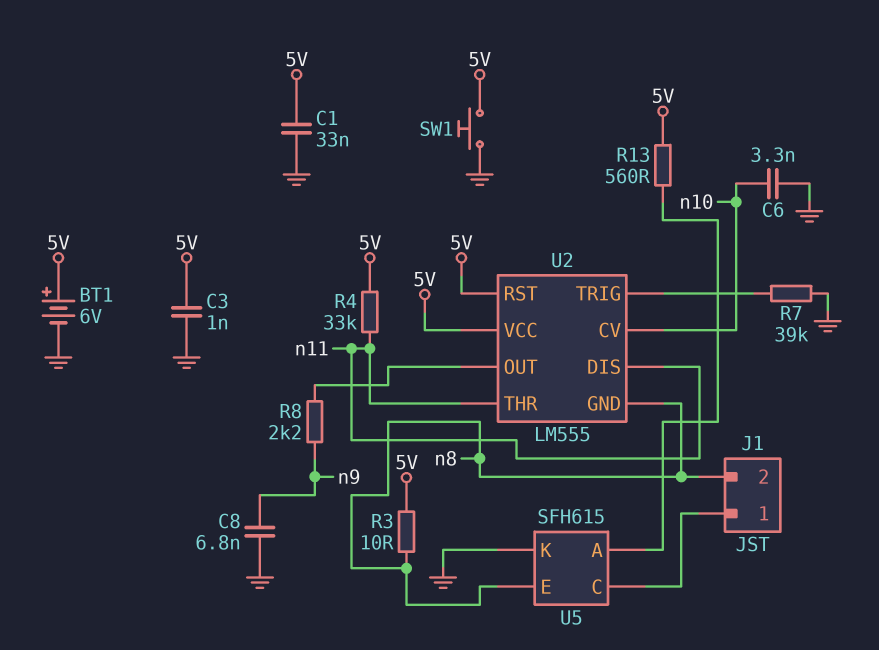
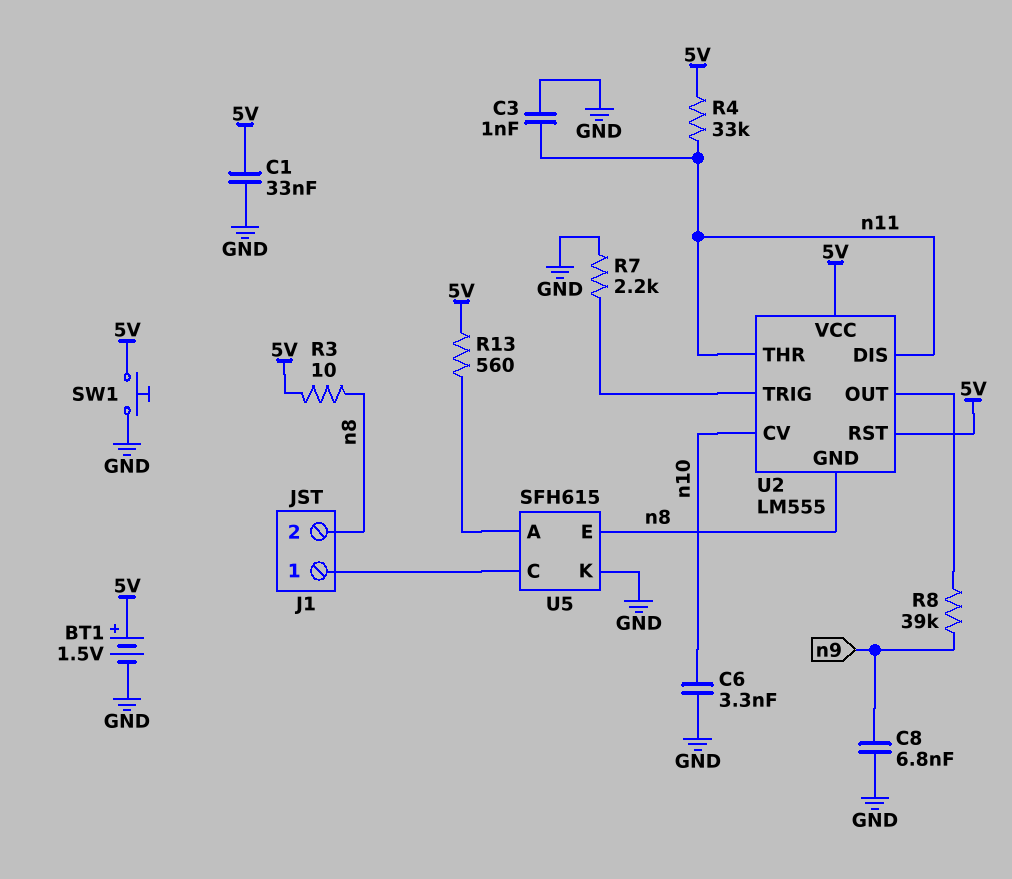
BT1: 6V (plus 5V, minus GND) -> 1.5V (plus 5V, minus GND)
C3: 1nF (5V, GND) -> 1nF (GND, n11)
R7: 39k (GND, U2/TRIG) -> 2.2k (GND, U2/TRIG)
R8: 2.2k (U2/OUT, n9) -> 39k (U2/OUT, n9)

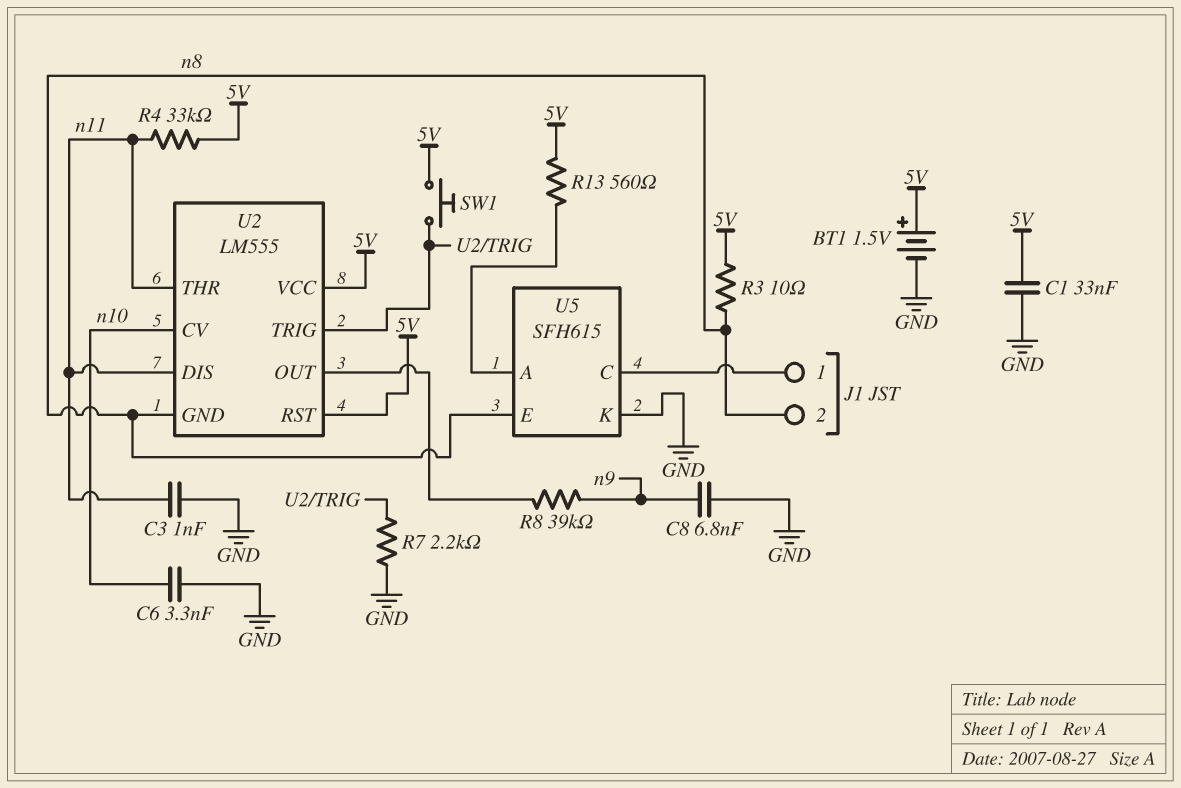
SW1: button (5V, GND) -> button (5V, U2/TRIG)

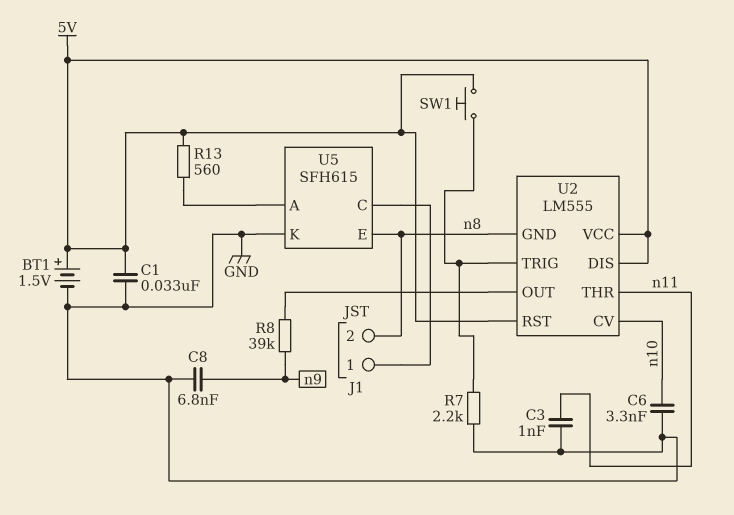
R3: 10 (5V, n8) -> none
R4: 33k (5V, n11) -> none
U2 pin DIS: n11 -> 5V

